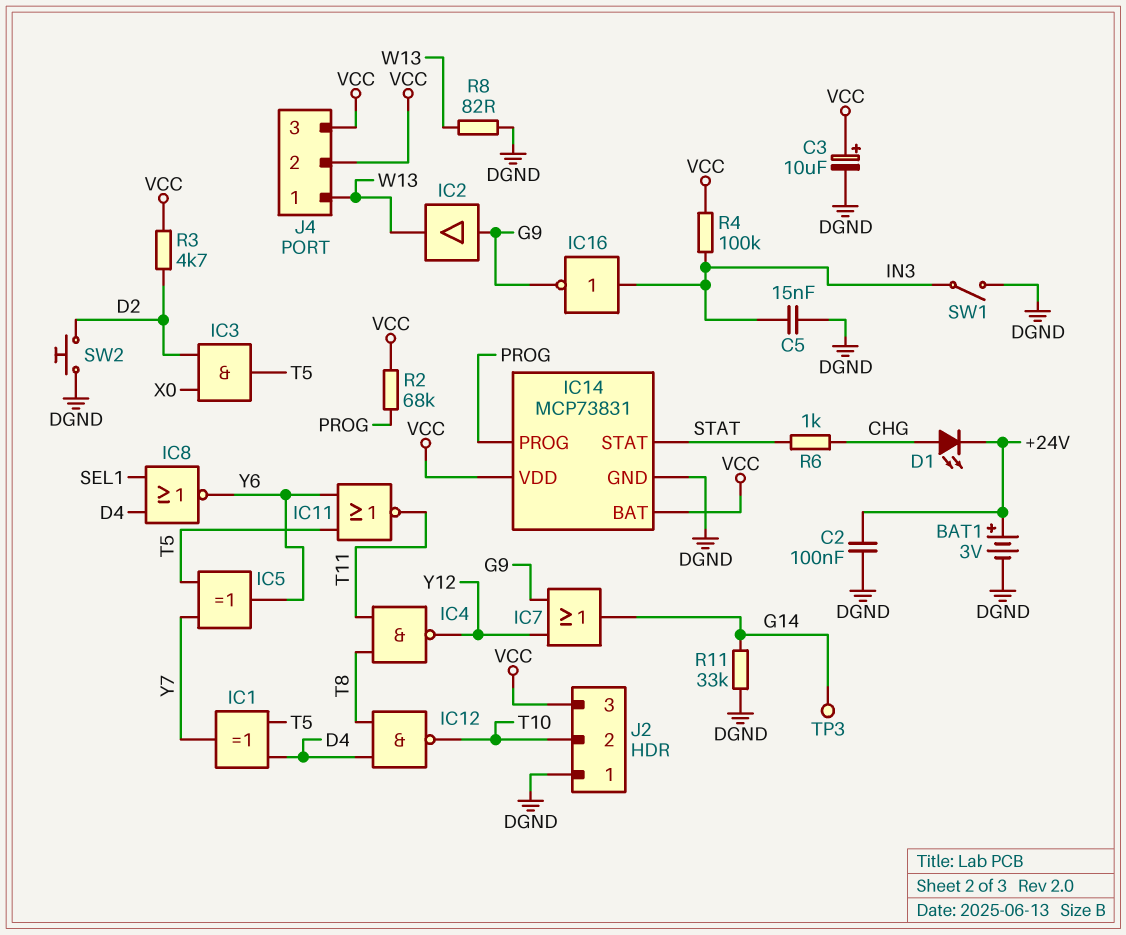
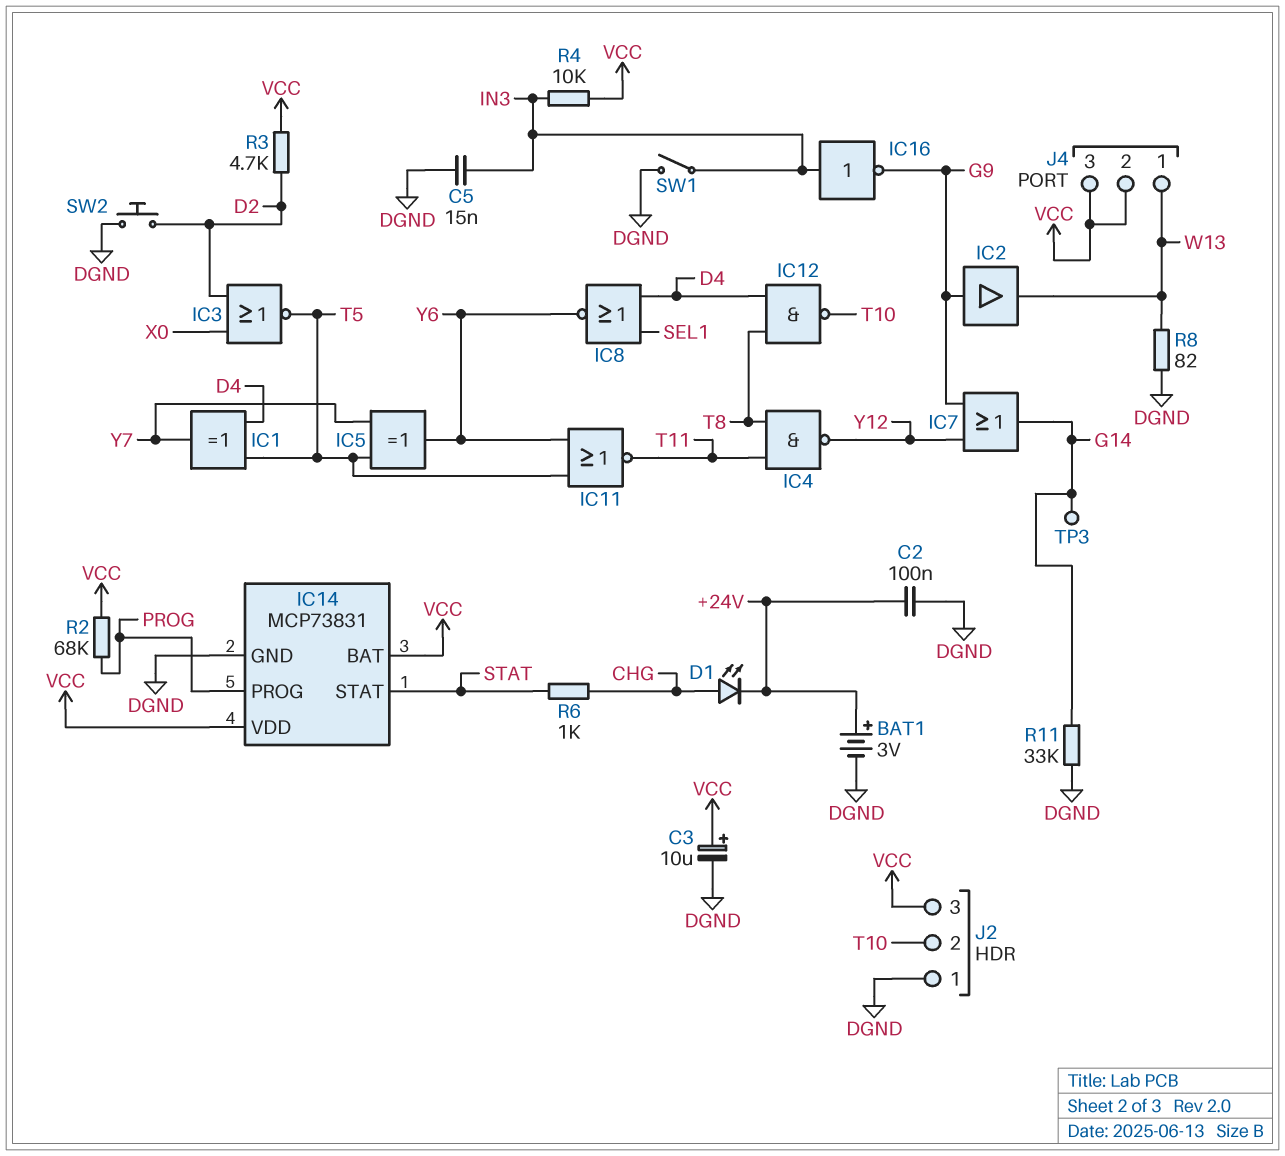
IC3: AND (in D2, in X0, out T5) -> NOR (in D2, in X0, out T5)
R4: 100k (IN3, VCC) -> 10k (IN3, VCC)

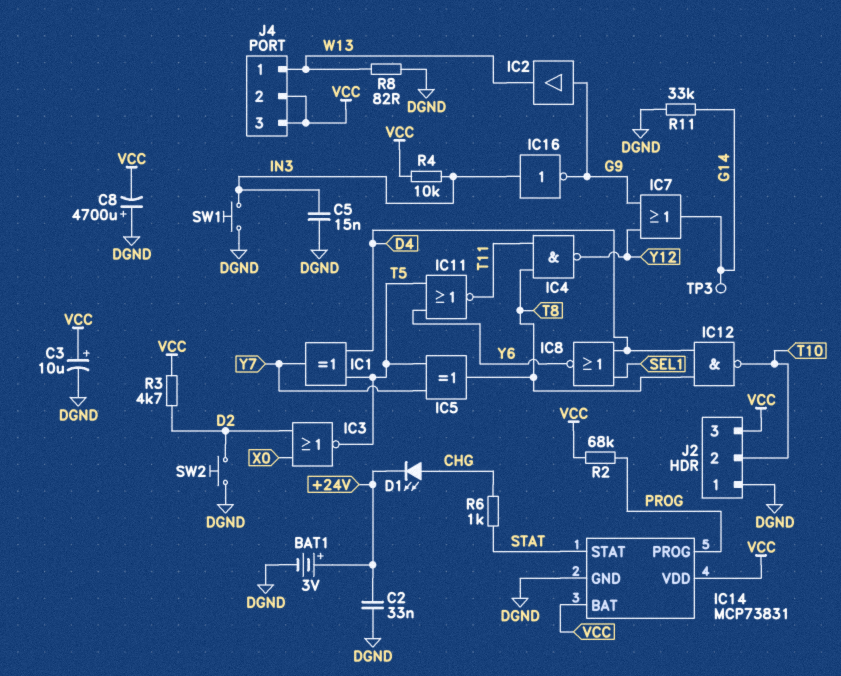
C2: 100nF (+24V, DGND) -> 33nF (+24V, DGND)
C8: none -> 4700uF (plus DGND, minus VCC)
IC5: XOR (in T5, in Y7, out Y6) -> XOR (in T5, in Y7, out T8)
SW1: switch (DGND, IN3) -> button (DGND, IN3)

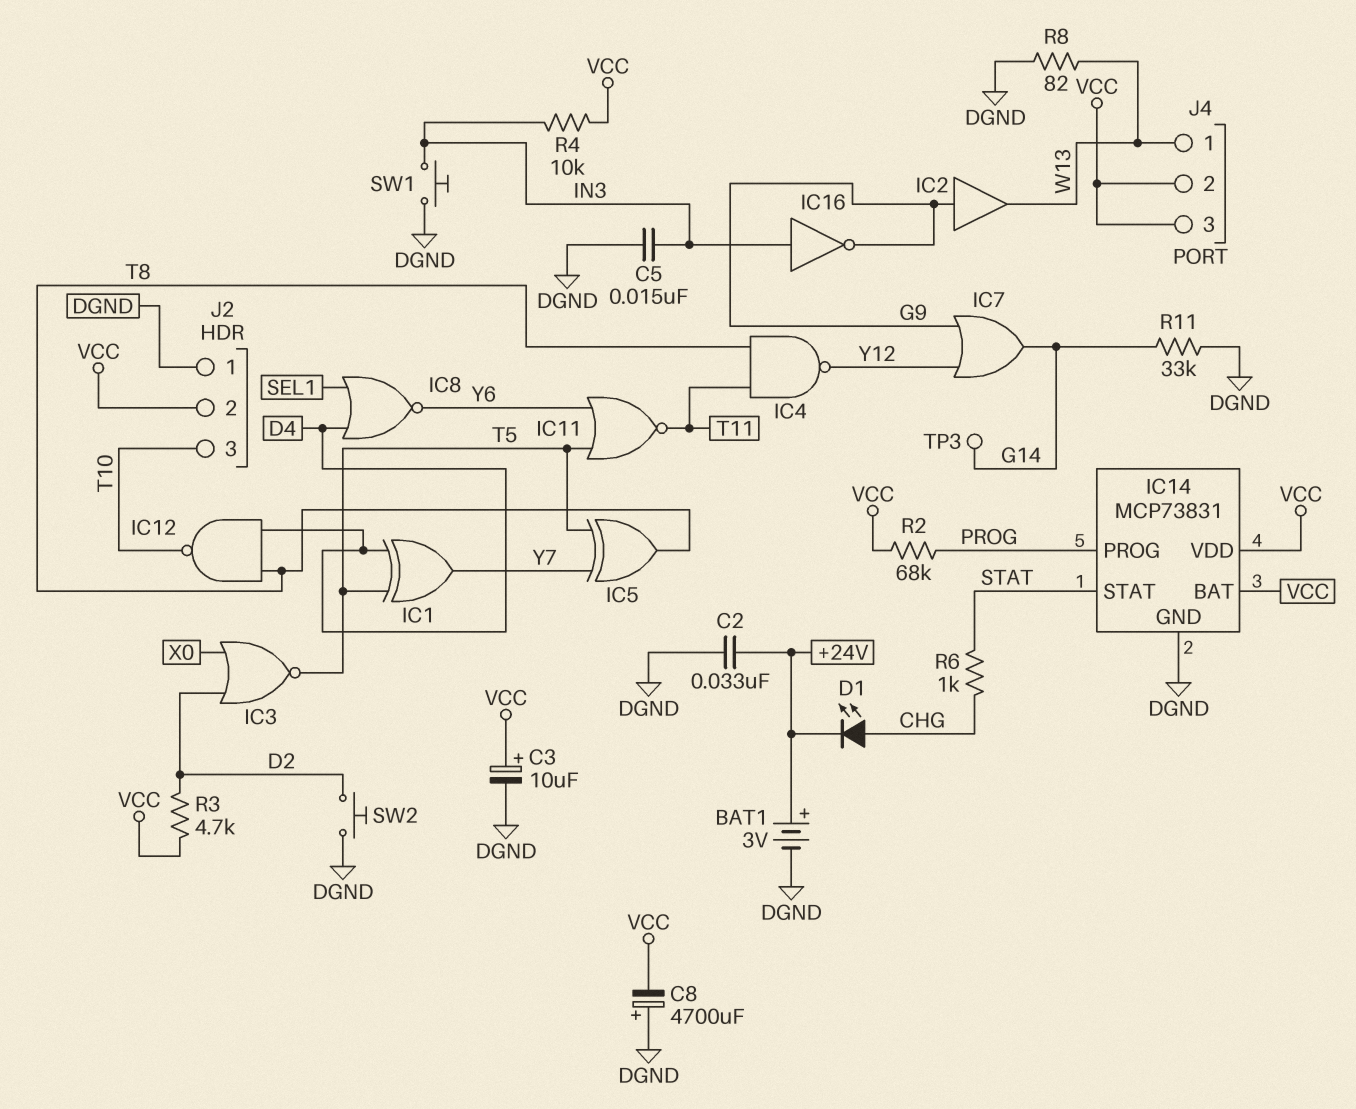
J2 pin 2: T10 -> VCC
J2 pin 3: VCC -> T10

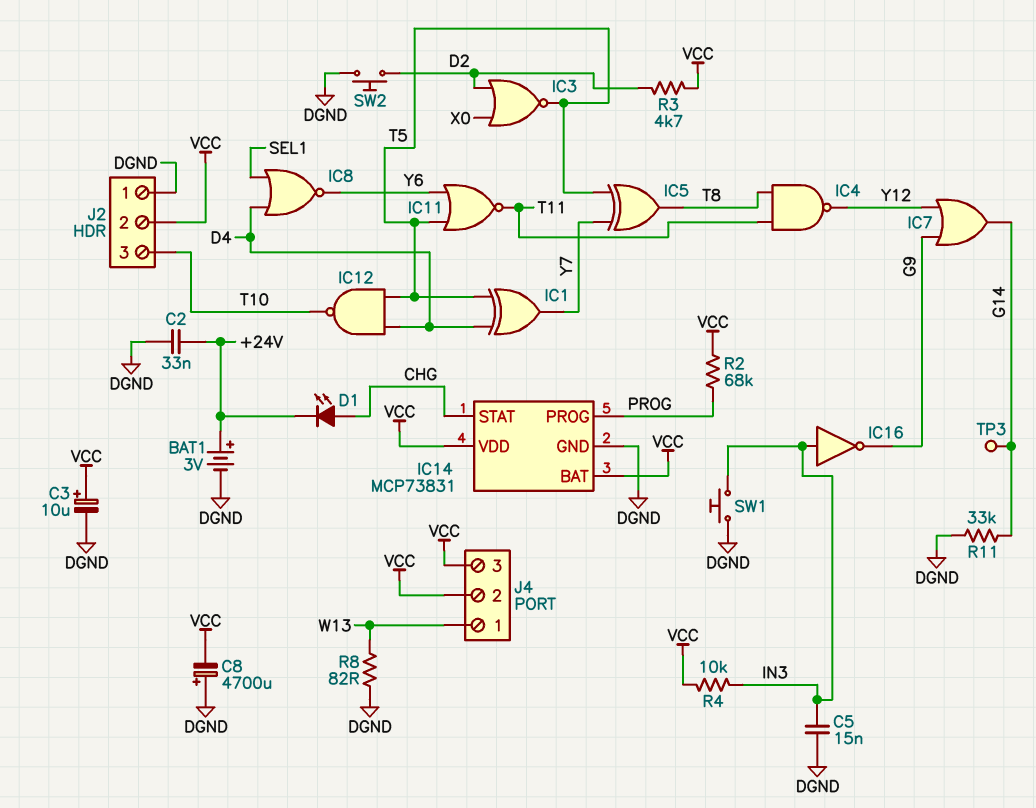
IC2: buffer (in G9, out W13) -> none
IC12: NAND (in D4, in T8, out T10) -> NAND (in D4, in T5, out T10)
IC14 pin STAT: STAT -> CHG
R6: 1k (CHG, STAT) -> none

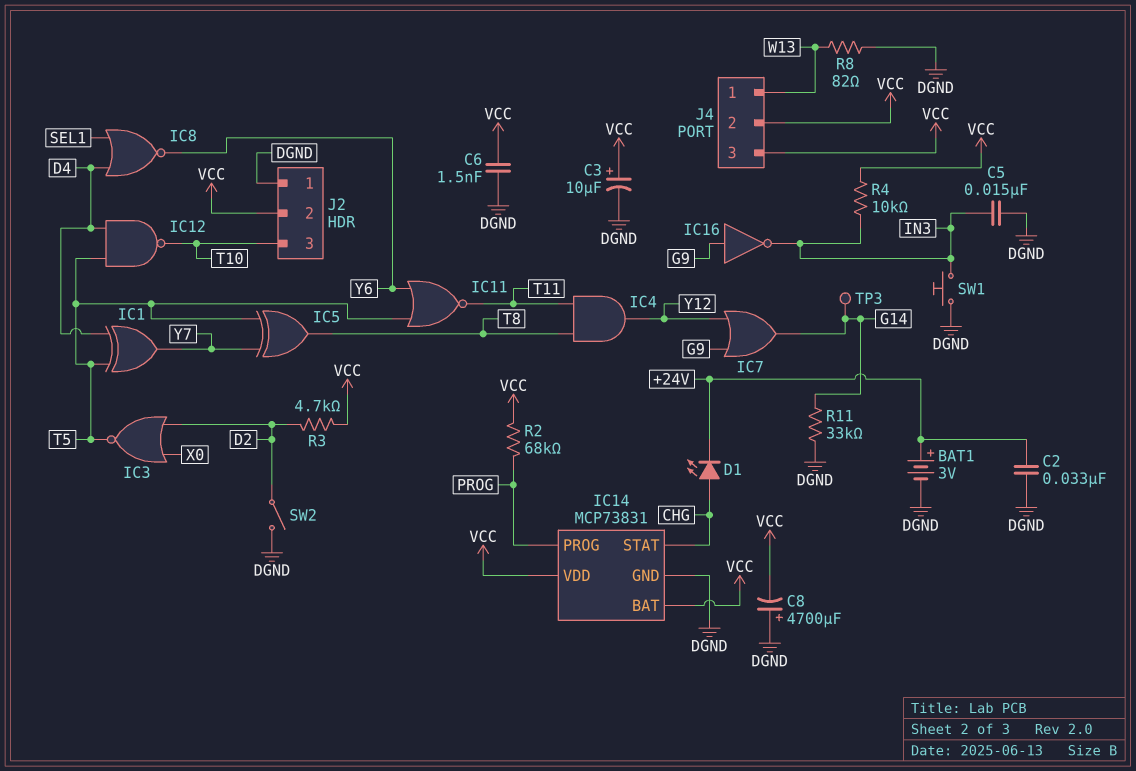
C6: none -> 1.5nF (DGND, VCC)
IC4: NAND (in T8, in T11, out Y12) -> AND (in T8, in T11, out Y12)
IC16: NOT (in IN3, out G9) -> NOT (in G9, out IN3)
SW2: button (D2, DGND) -> switch (D2, DGND)

